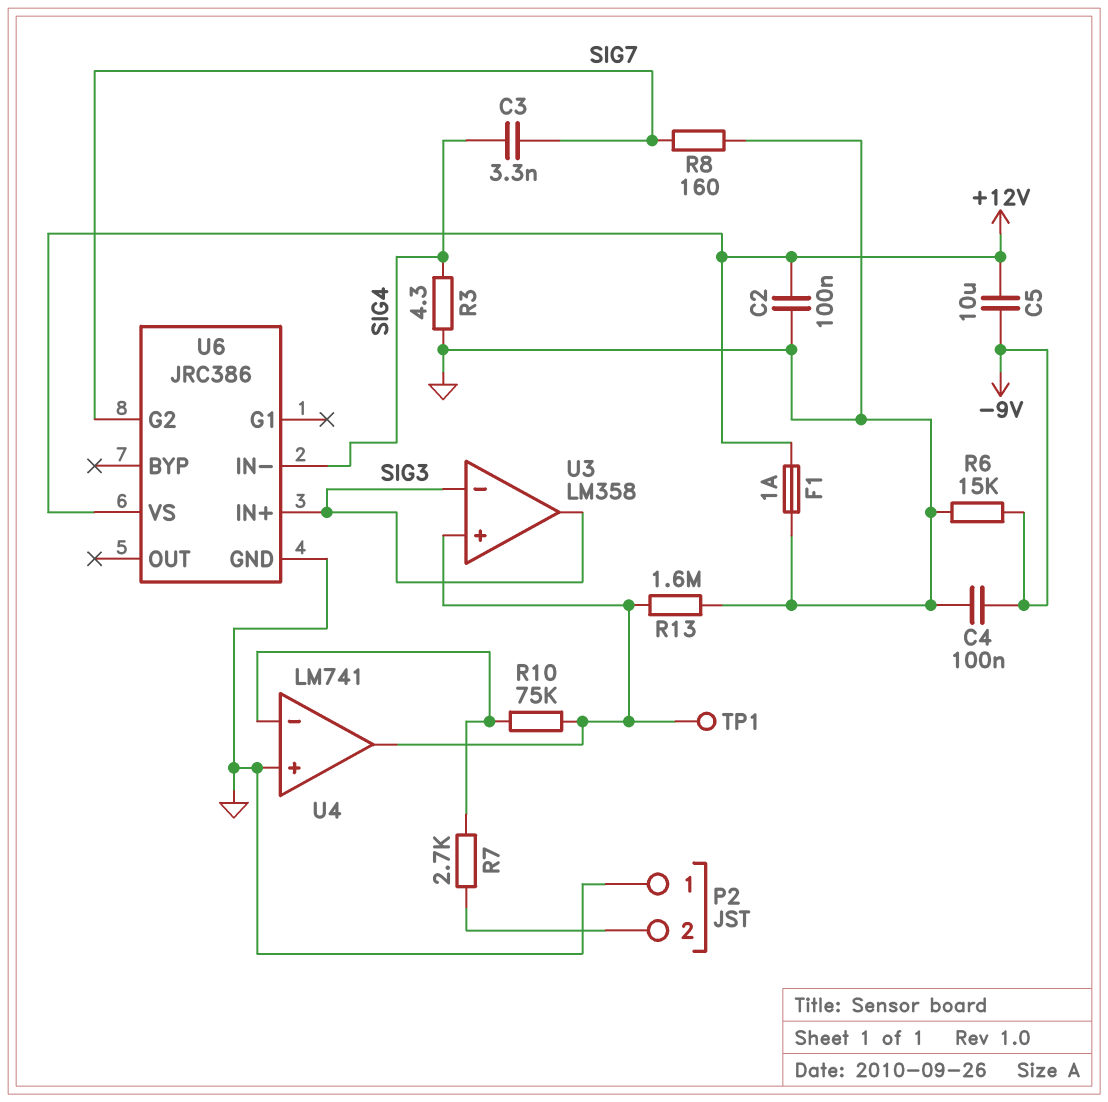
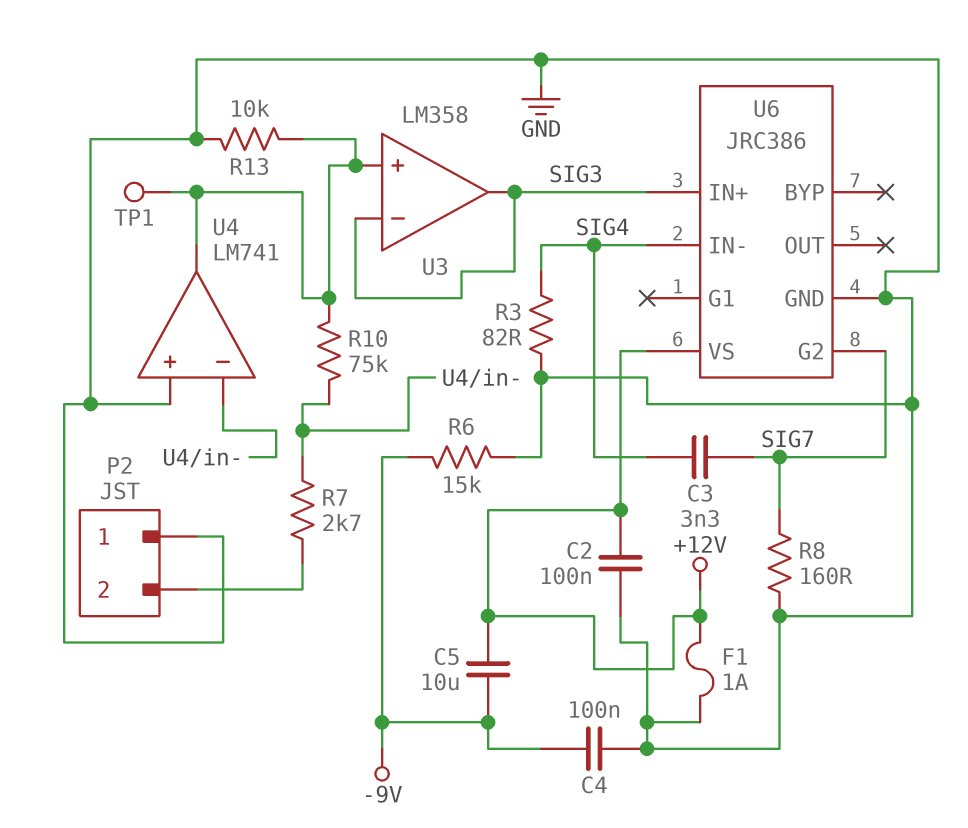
R3: 4.3 (GND, SIG4) -> 82 (GND, SIG4)
R13: 1.6M (GND, U3/in+) -> 10k (GND, U3/in+)

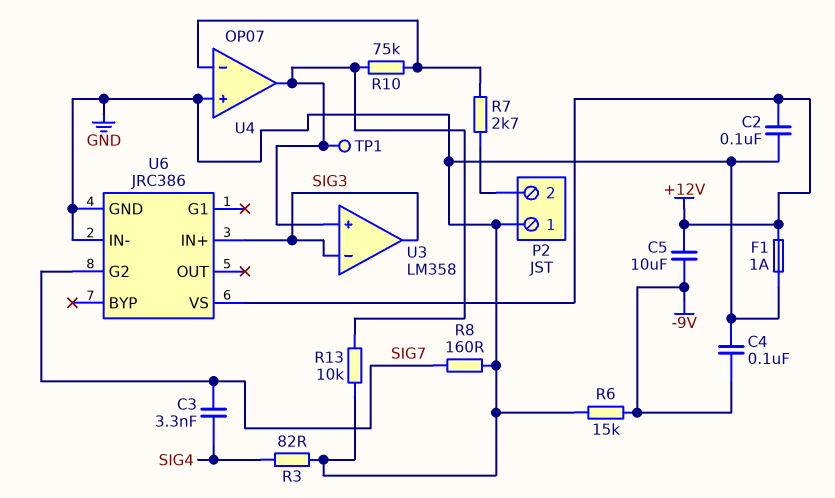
U4: LM741 -> OP07
U6 pin IN-: SIG4 -> GND

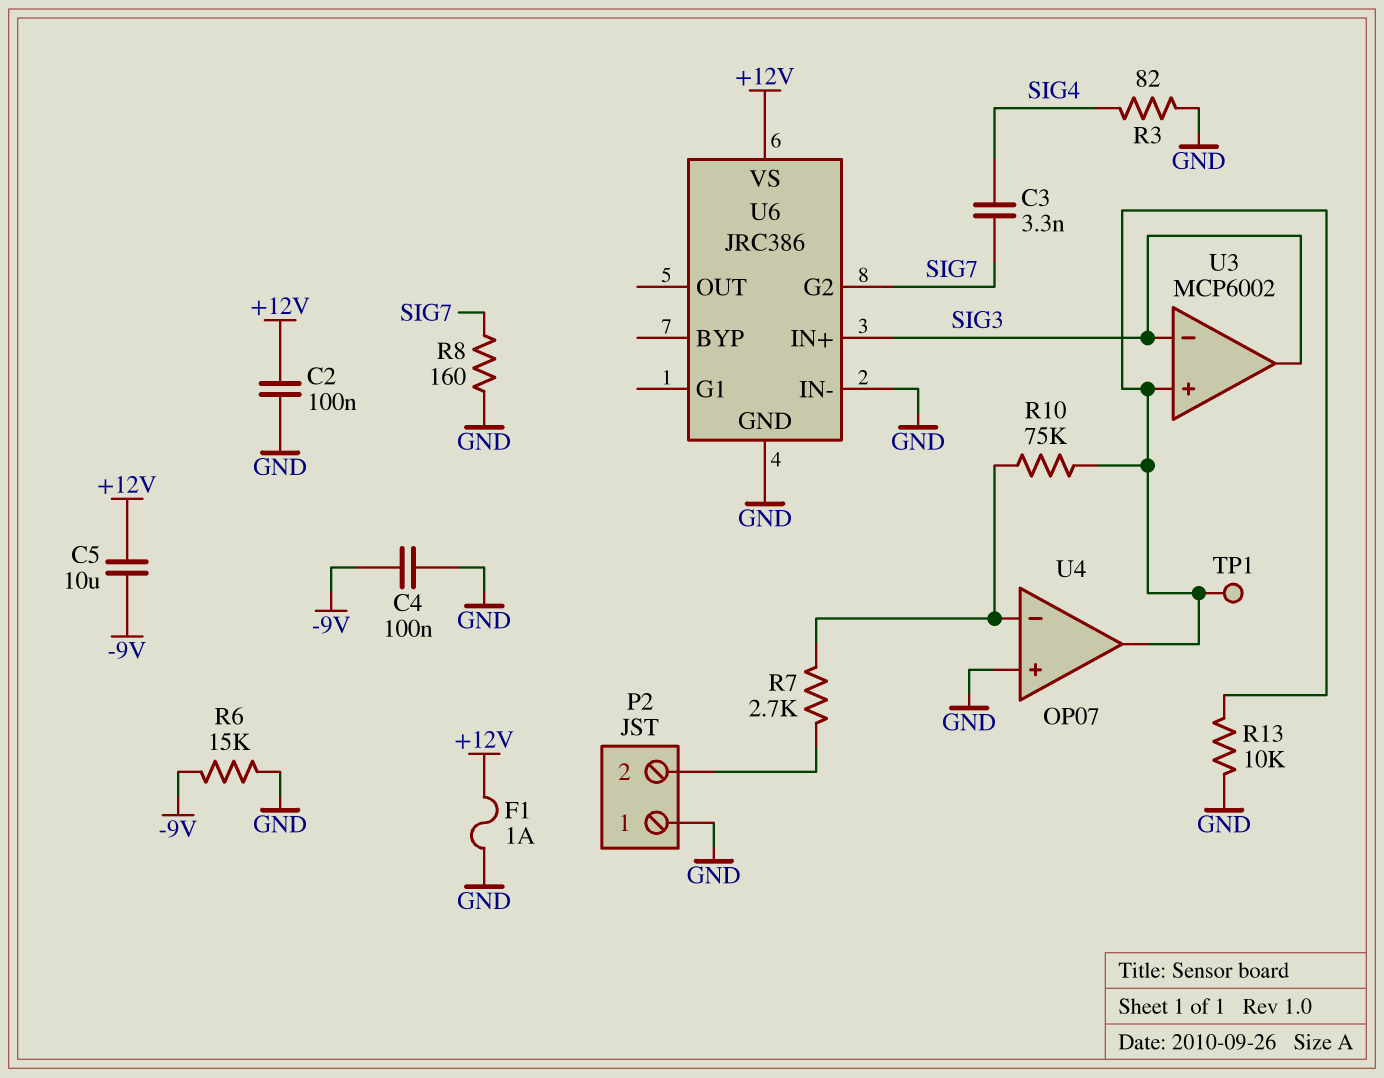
U3: LM358 -> MCP6002

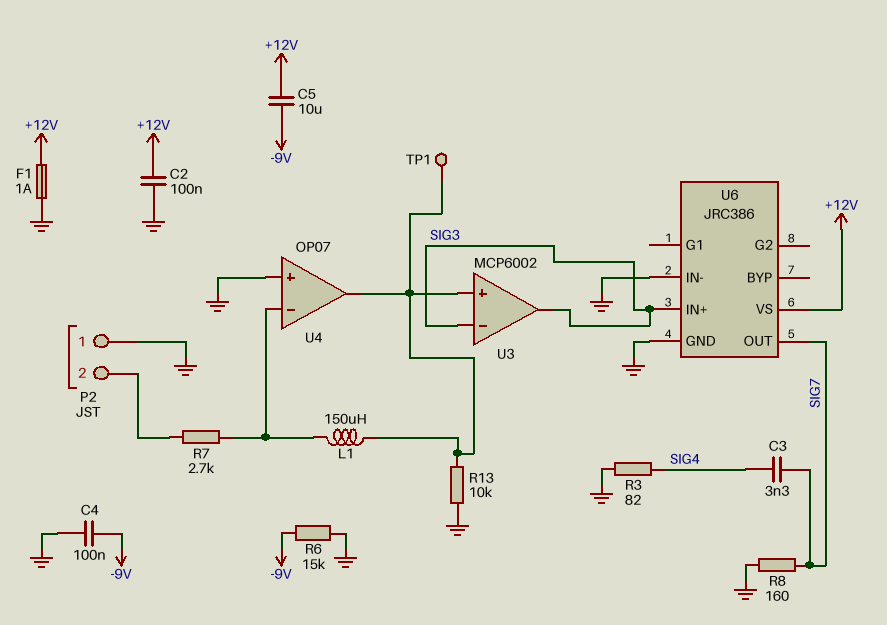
L1: none -> 150uH (U3/in+, U4/in-)
R10: 75k (U3/in+, U4/in-) -> none
U6 pin G2: SIG7 -> none
U6 pin OUT: none -> SIG7

